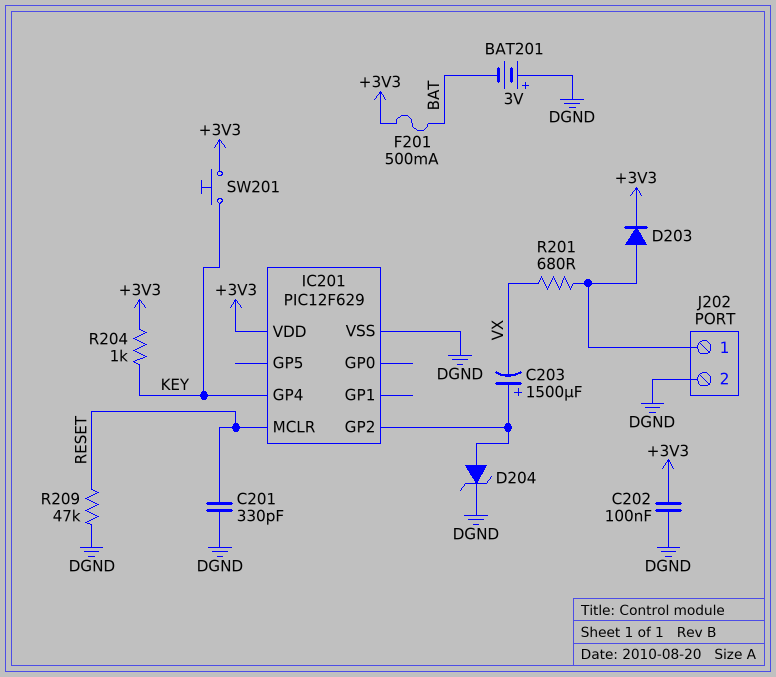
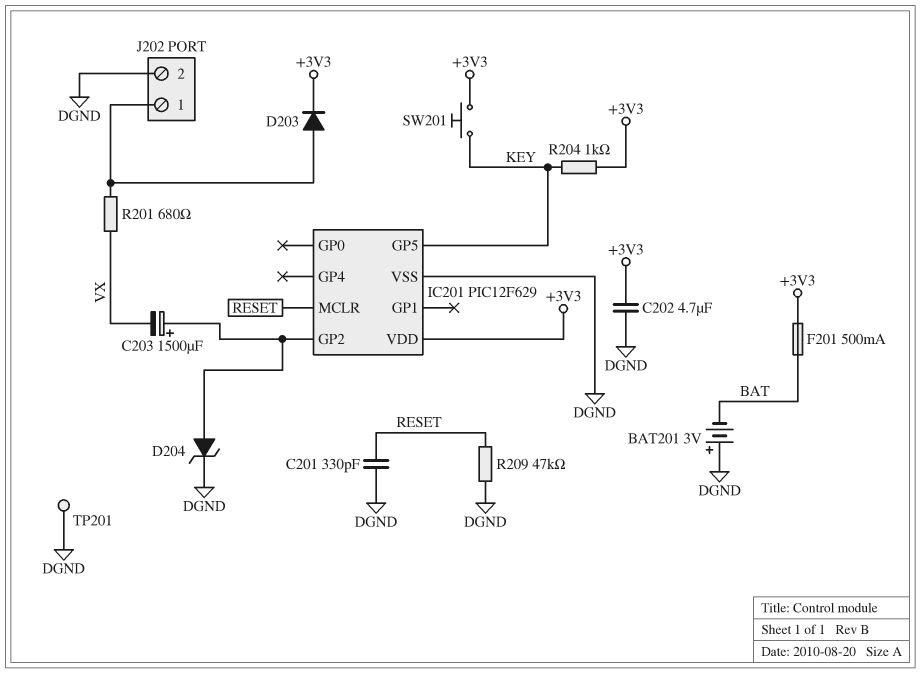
C202: 100nF (+3V3, DGND) -> 4.7uF (+3V3, DGND)
IC201 pin GP4: KEY -> none
IC201 pin GP5: none -> KEY
TP201: none -> test point (DGND)

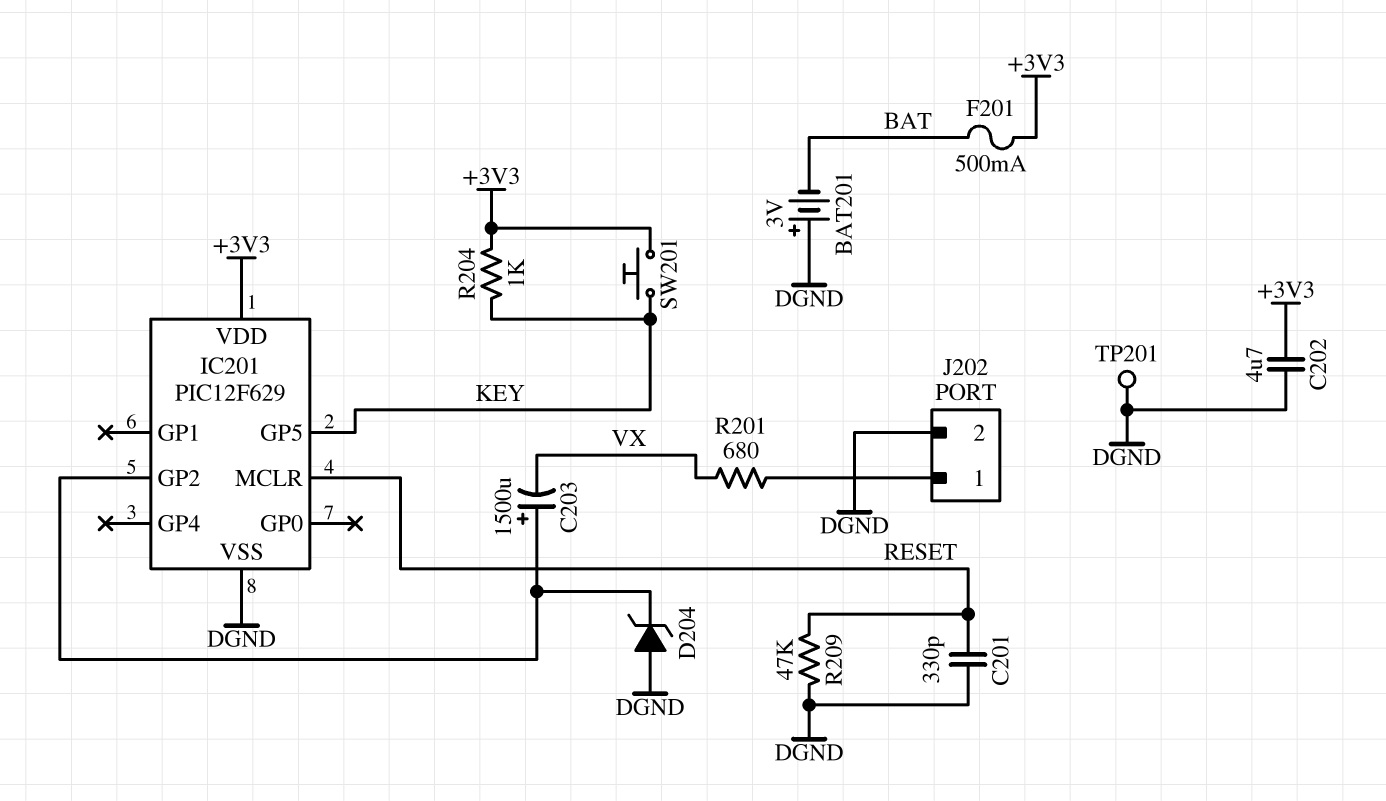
D203: diode (A J202/1, K +3V3) -> none
D204: zener (A IC201/GP2, K DGND) -> zener (A DGND, K IC201/GP2)

